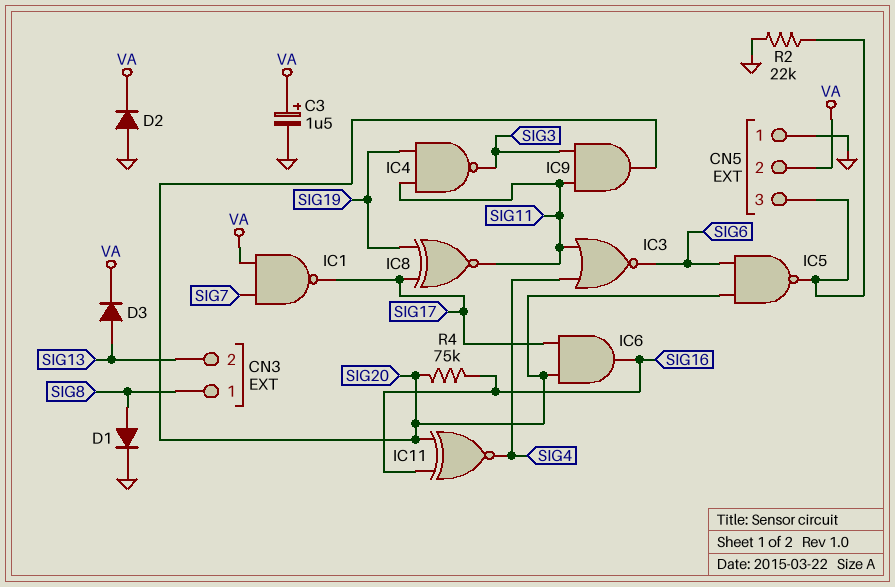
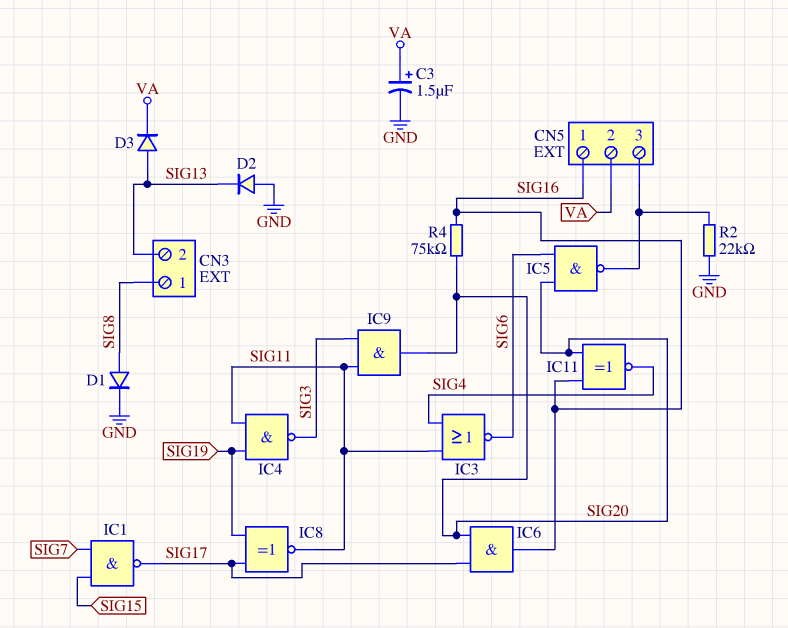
CN5 pin 1: GND -> SIG16
D2: diode (A GND, K VA) -> diode (A GND, K SIG13)
IC1: NAND (in SIG7, in VA, out SIG17) -> NAND (in SIG7, in SIG15, out SIG17)

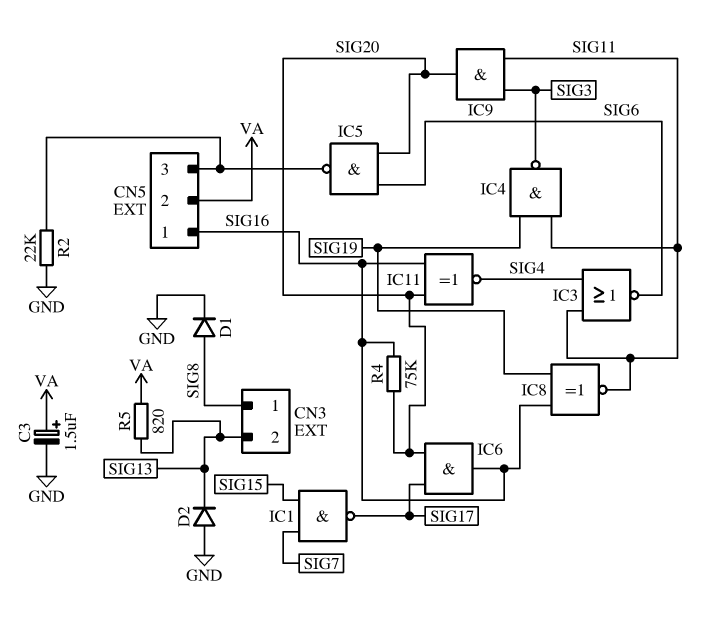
D3: diode (A SIG13, K VA) -> none
IC8: XNOR (in SIG17, in SIG19, out SIG11) -> XNOR (in SIG16, in SIG19, out SIG11)
R5: none -> 820 (SIG13, VA)

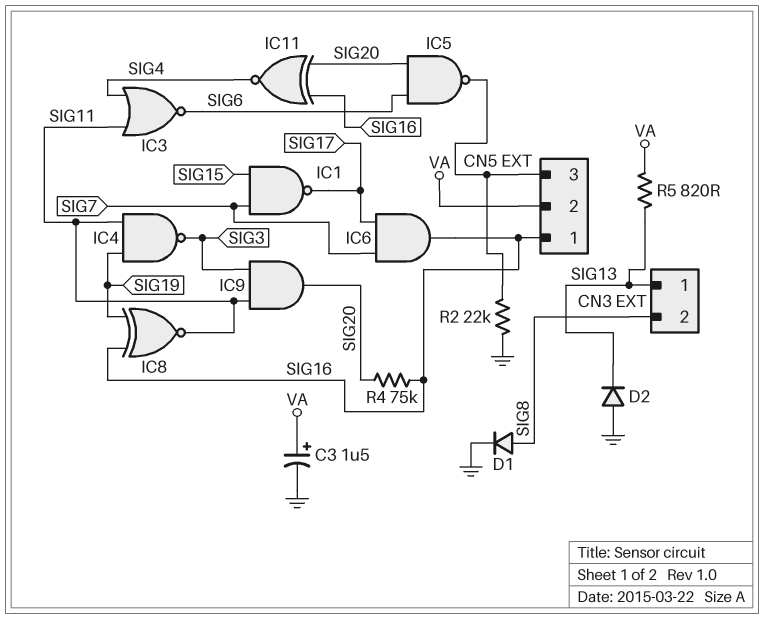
CN3 pin 1: SIG8 -> SIG13
CN3 pin 2: SIG13 -> SIG8
IC6: AND (in SIG17, in SIG20, out SIG16) -> AND (in SIG7, in SIG17, out SIG16)

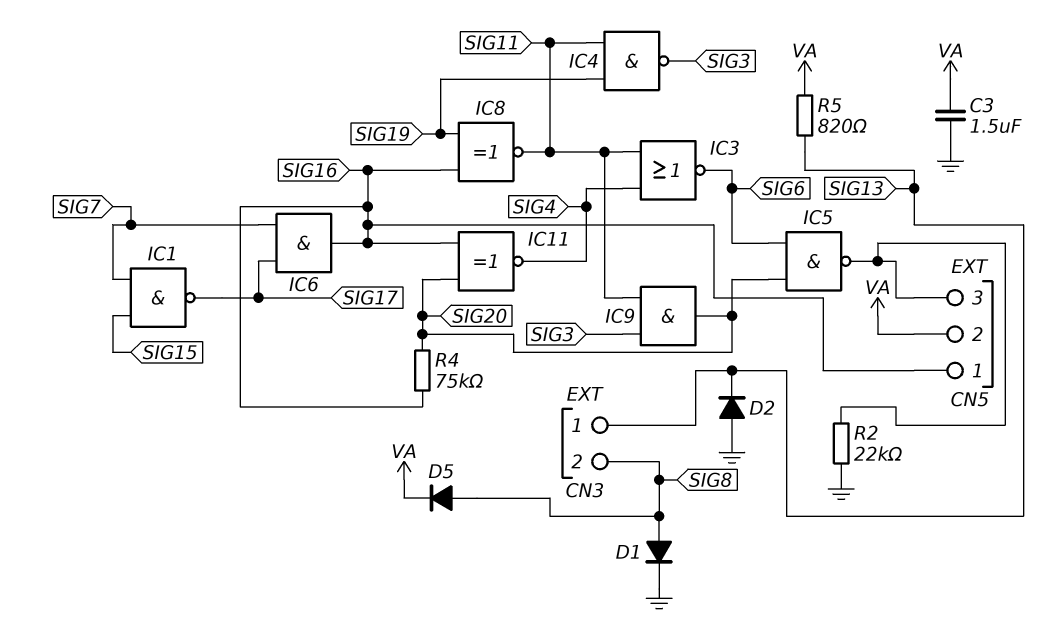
C3: 1.5uF (plus VA, minus GND) -> 1.5uF (GND, VA)
D5: none -> diode (A SIG8, K VA)

